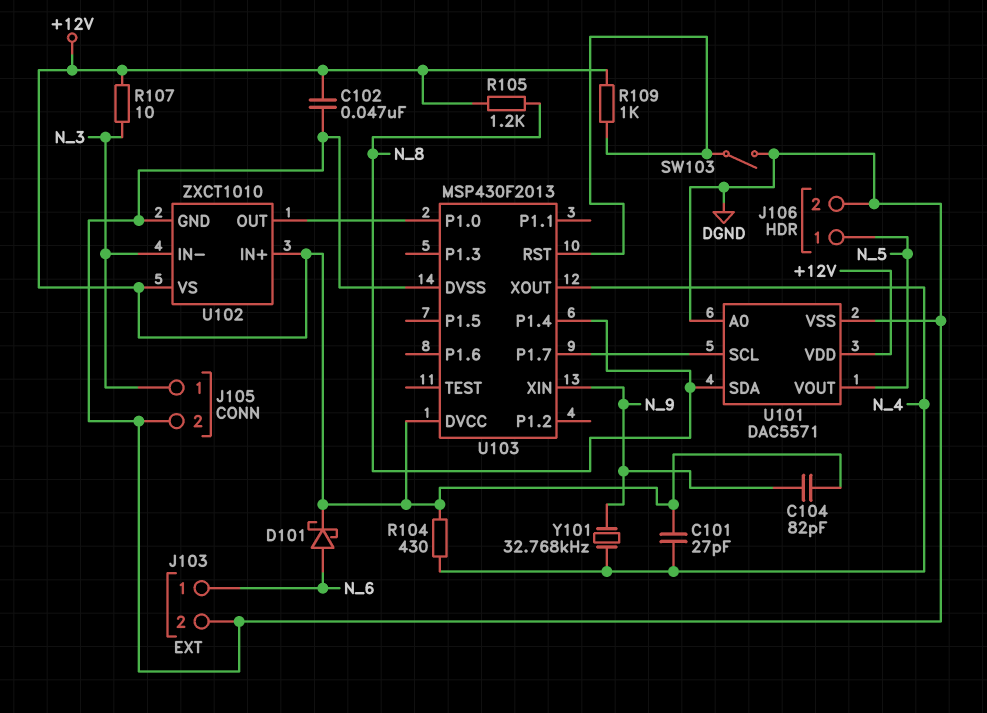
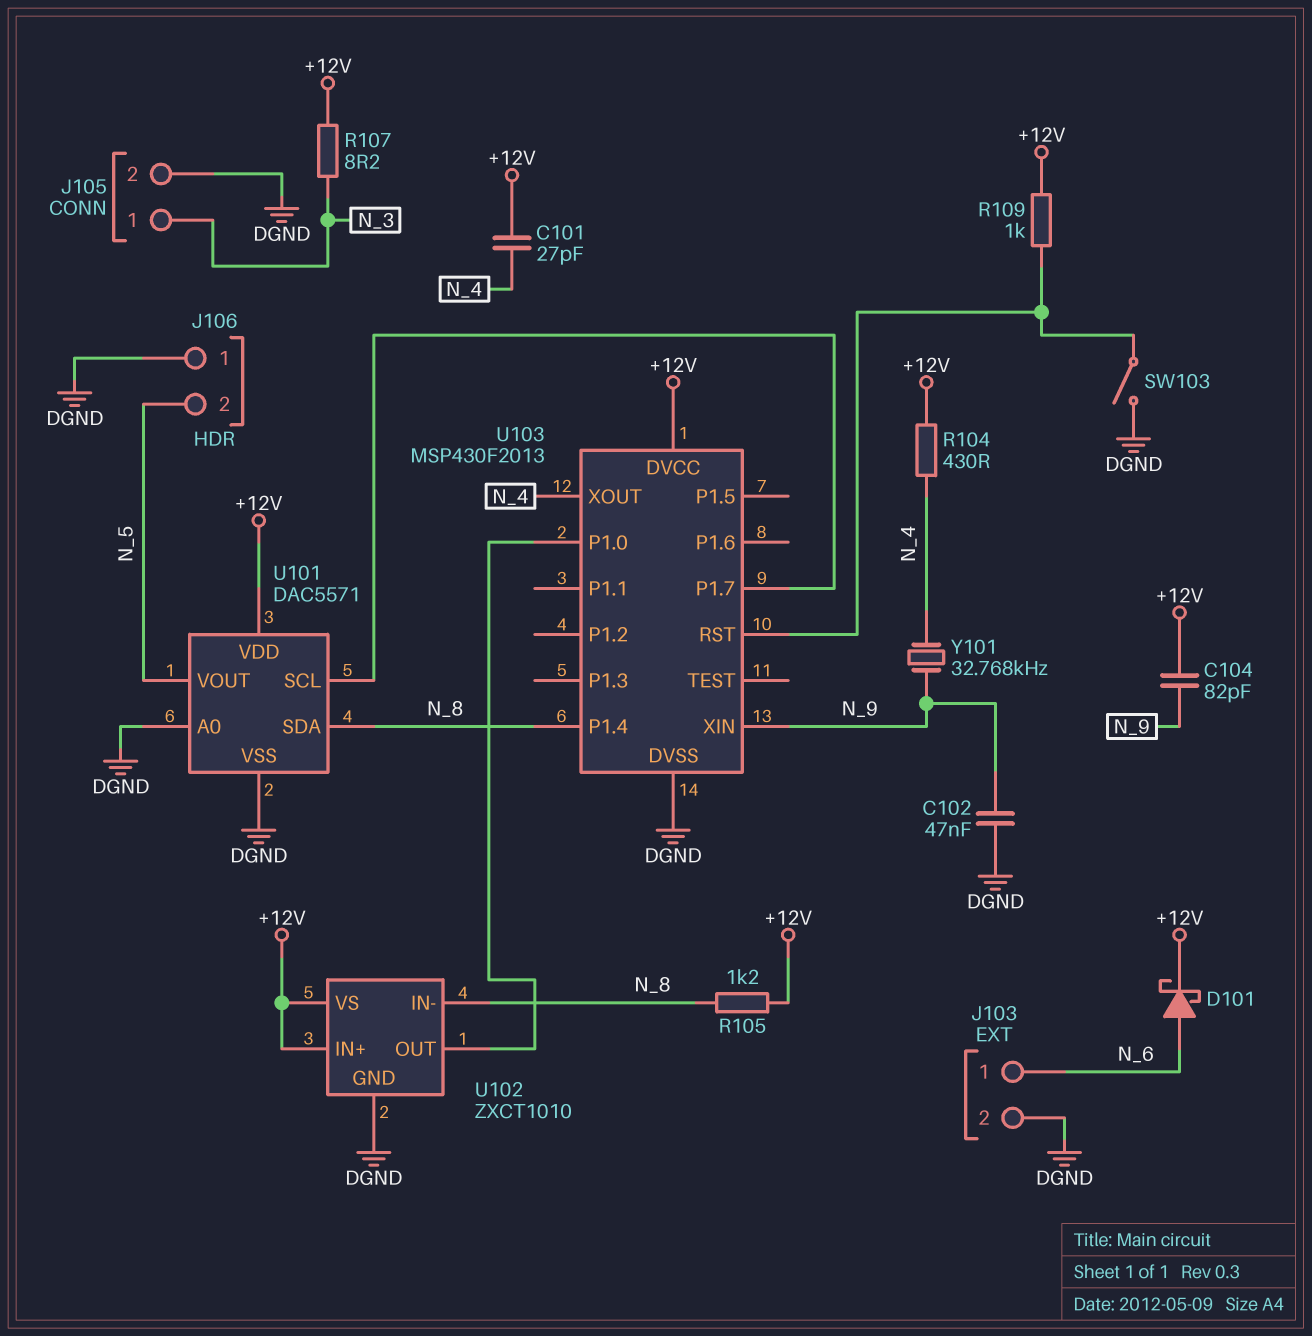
C102: 47nF (+12V, DGND) -> 47nF (DGND, N_9)
J106 pin 1: N_5 -> DGND
J106 pin 2: DGND -> N_5
R107: 10 (+12V, N_3) -> 8.2 (+12V, N_3)
U102 pin IN-: N_3 -> N_8

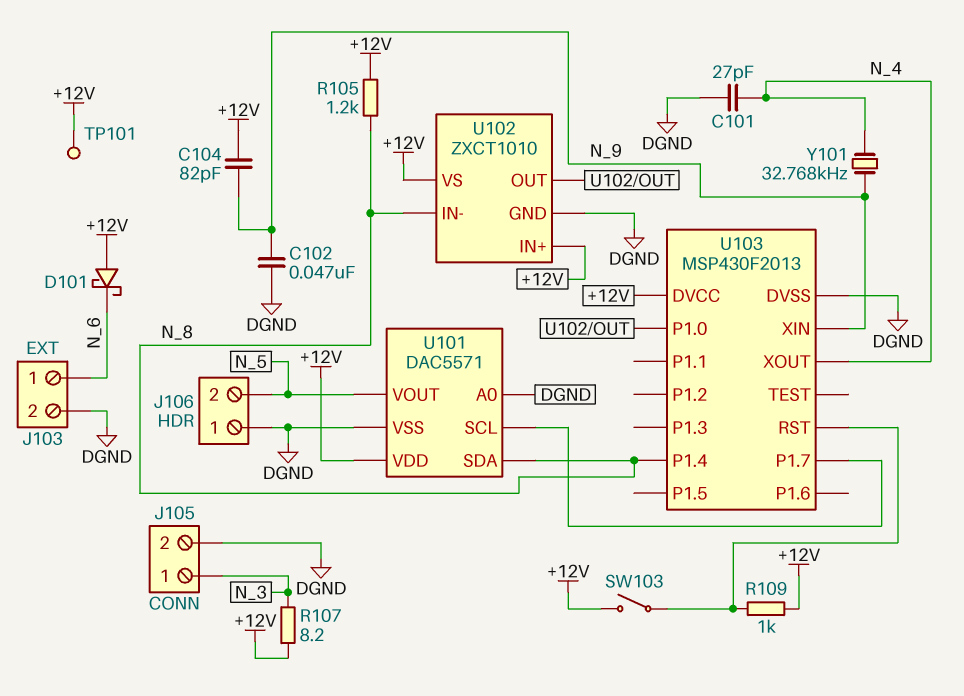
C101: 27pF (+12V, N_4) -> 27pF (DGND, N_4)
D101: schottky (A N_6, K +12V) -> schottky (A +12V, K N_6)
R104: 430 (+12V, N_4) -> none
SW103: switch (DGND, U103/RST) -> switch (+12V, U103/RST)
TP101: none -> test point (+12V)

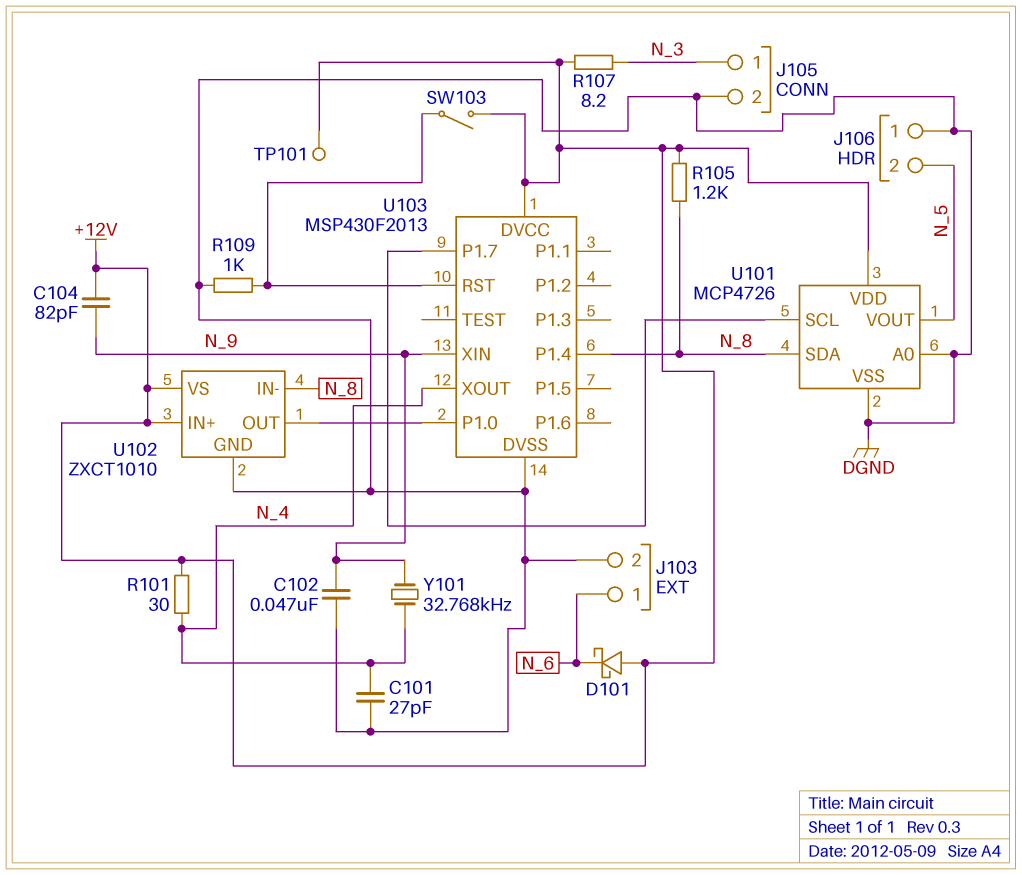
R101: none -> 30 (+12V, N_4)
R109: 1k (+12V, U103/RST) -> 1k (DGND, U103/RST)
U101: DAC5571 -> MCP4726

